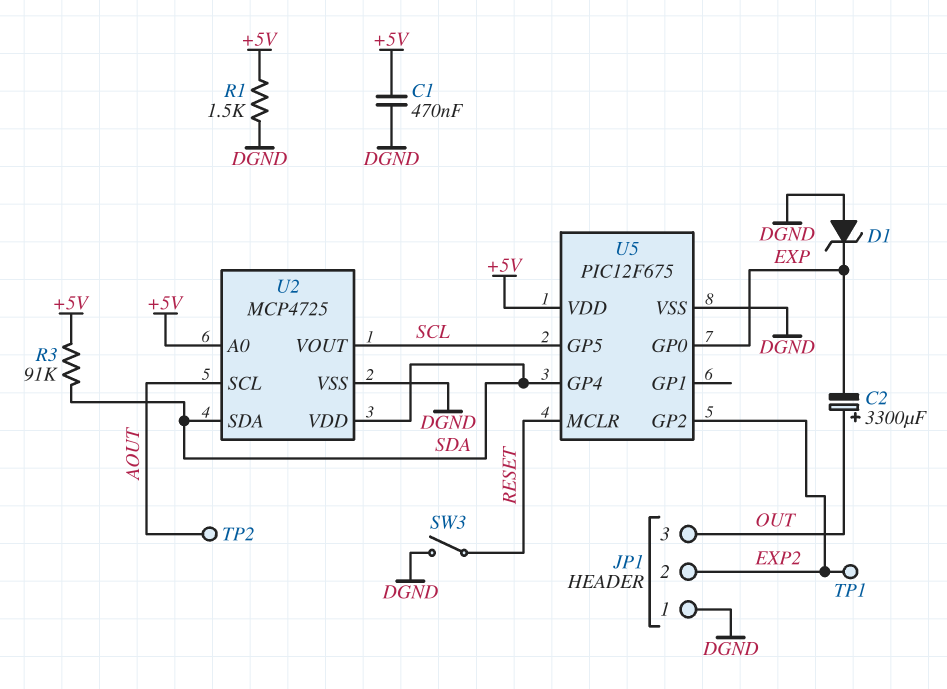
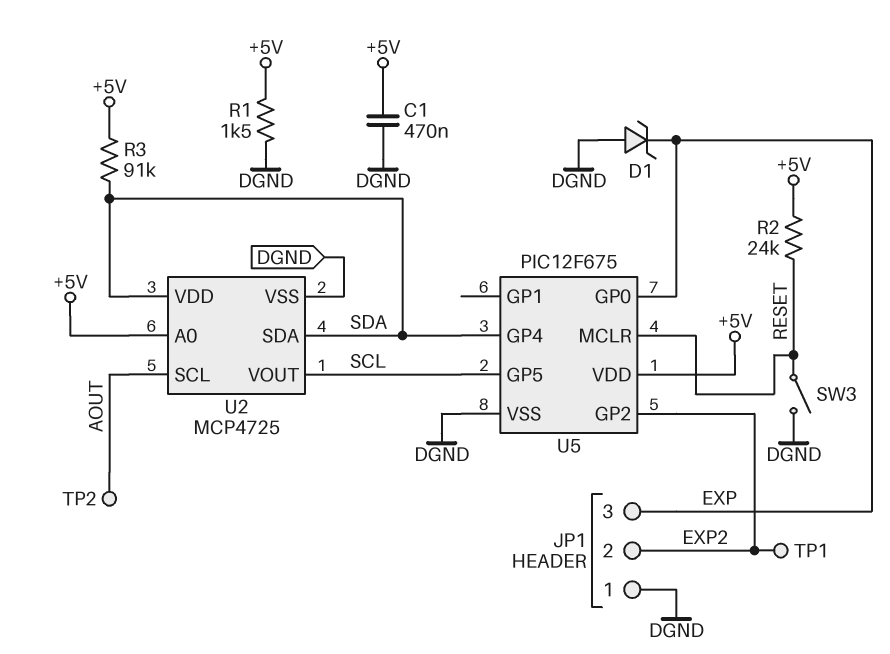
C2: 3300uF (plus OUT, minus EXP) -> none
JP1 pin 3: OUT -> EXP
R2: none -> 24k (+5V, RESET)

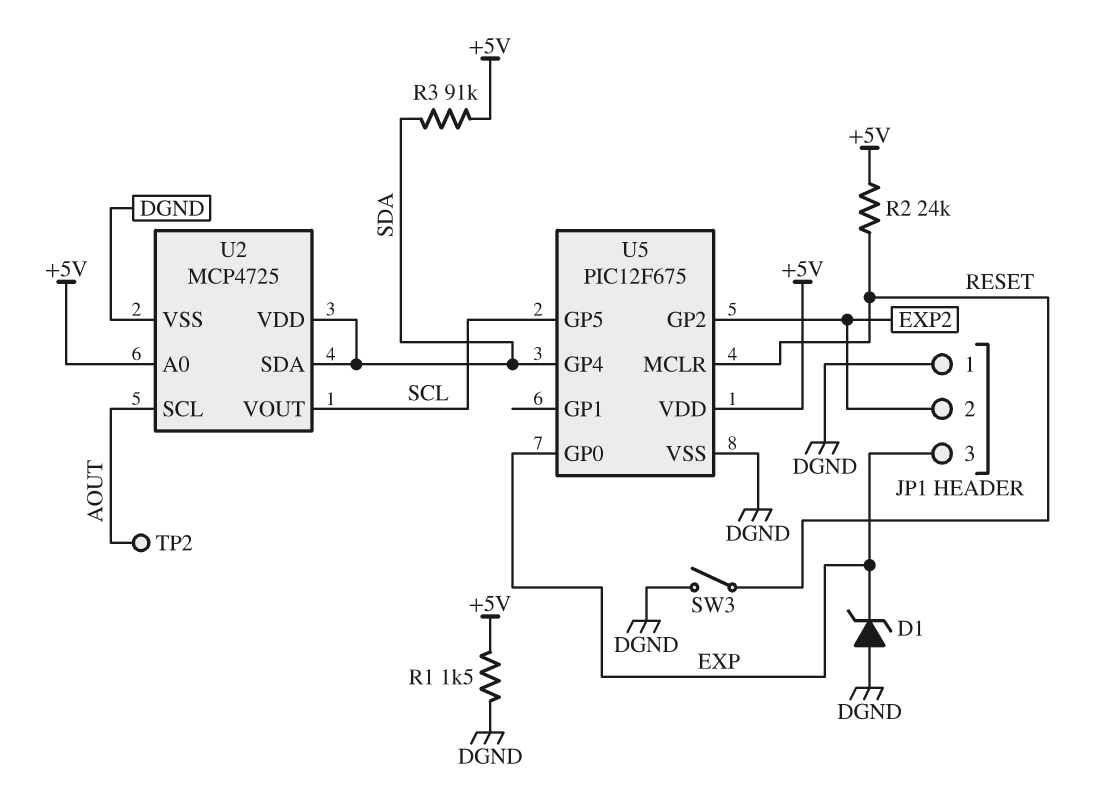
C1: 470nF (+5V, DGND) -> none
TP1: test point (EXP2) -> none

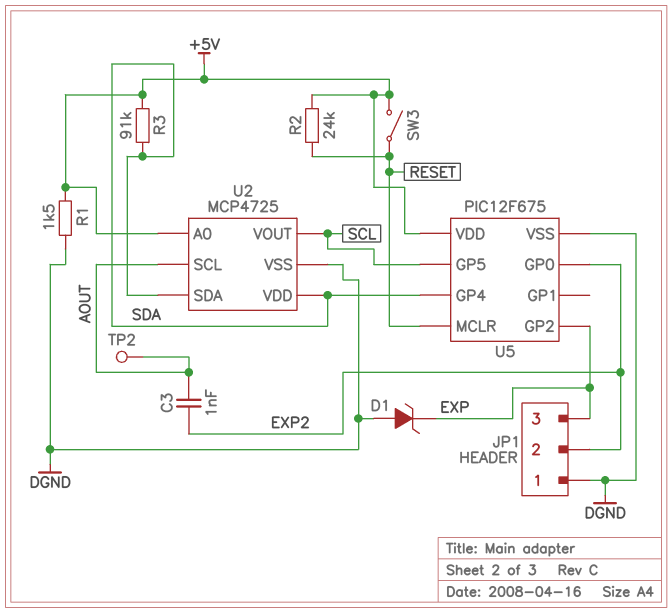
C3: none -> 1nF (AOUT, EXP2)
SW3: switch (DGND, RESET) -> switch (+5V, RESET)
U5 pin GP0: EXP -> EXP2
U5 pin GP2: EXP2 -> EXP

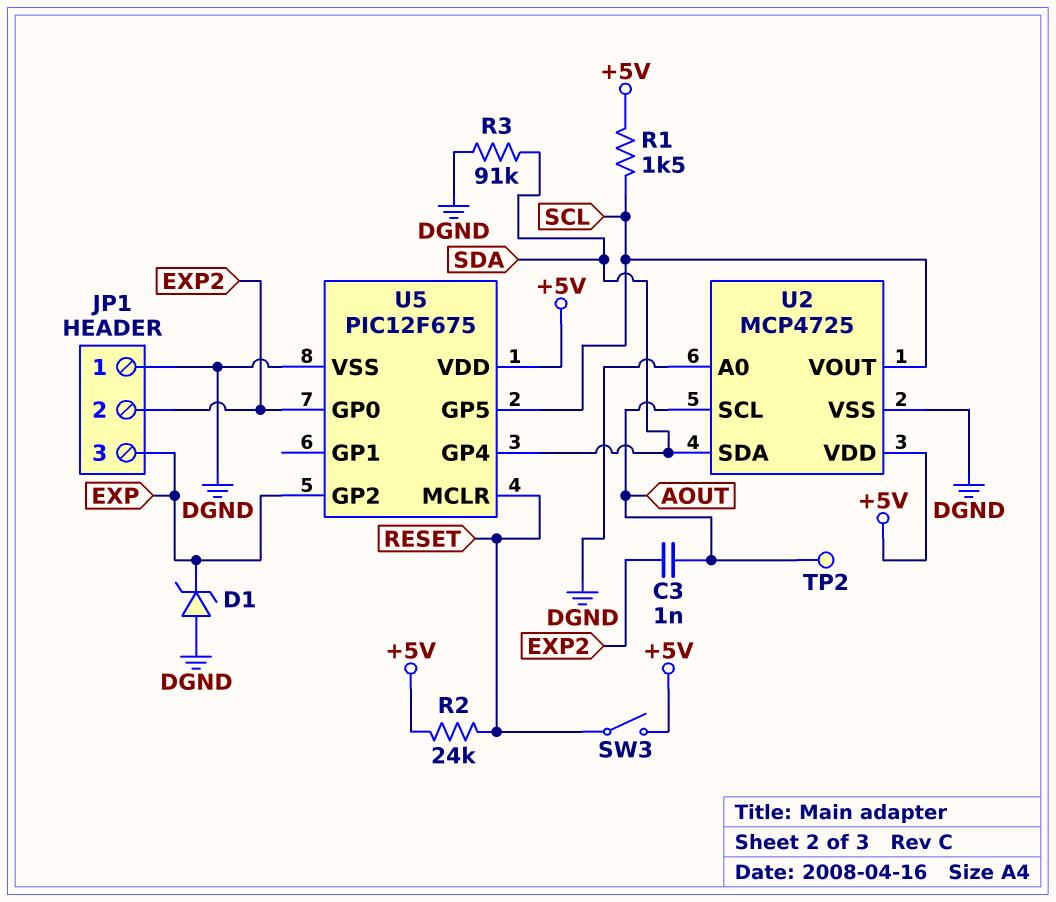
R1: 1.5k (+5V, DGND) -> 1.5k (+5V, SCL)
R3: 91k (+5V, SDA) -> 91k (DGND, SDA)
U2 pin A0: +5V -> DGND
U2 pin VDD: SDA -> +5V

